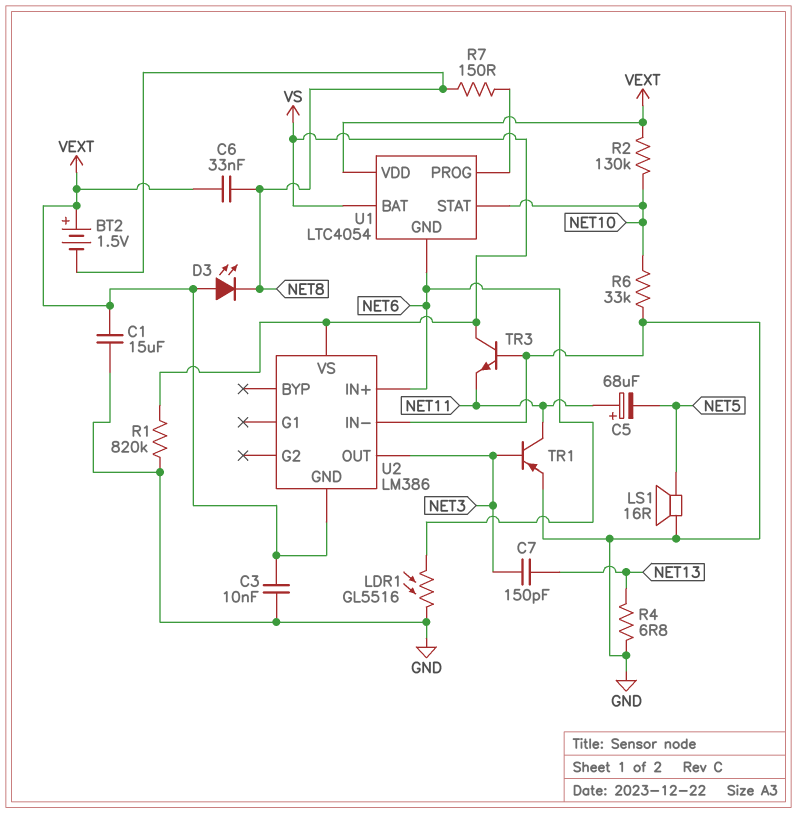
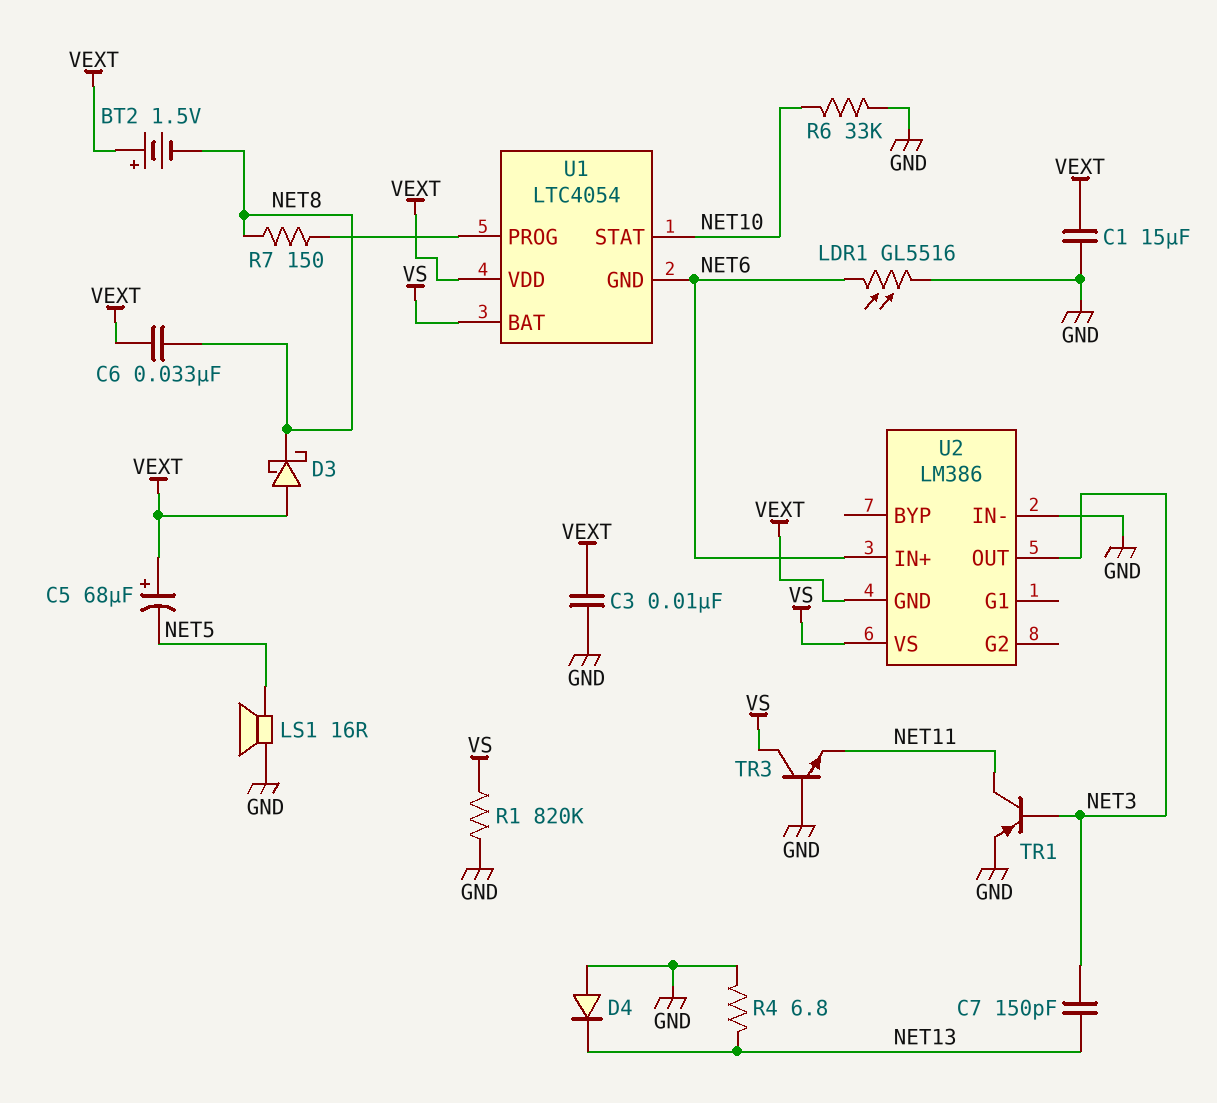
C5: 68uF (plus NET11, minus NET5) -> 68uF (plus VEXT, minus NET5)
D3: LED (A VEXT, K NET8) -> schottky (A VEXT, K NET8)
D4: none -> diode (A GND, K NET13)
R2: 130k (NET10, VEXT) -> none

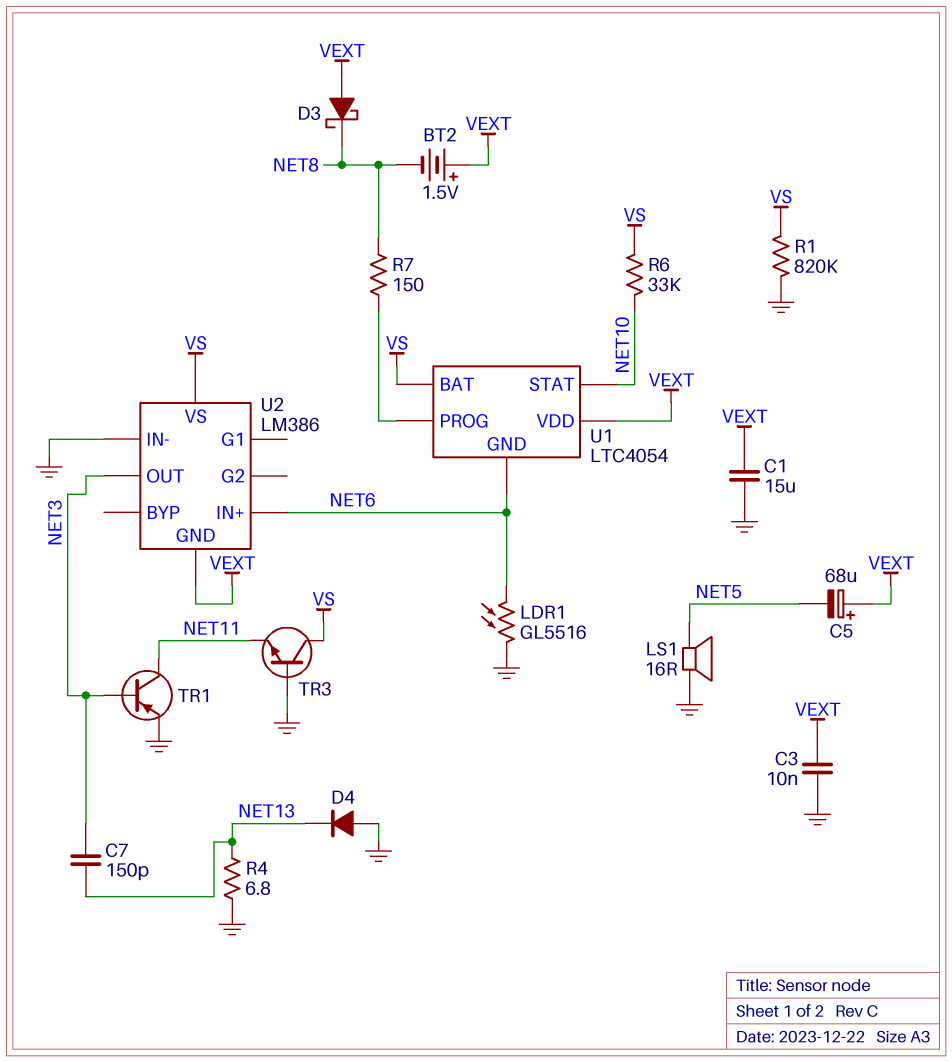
C6: 33nF (NET8, VEXT) -> none
R6: 33k (GND, NET10) -> 33k (NET10, VS)

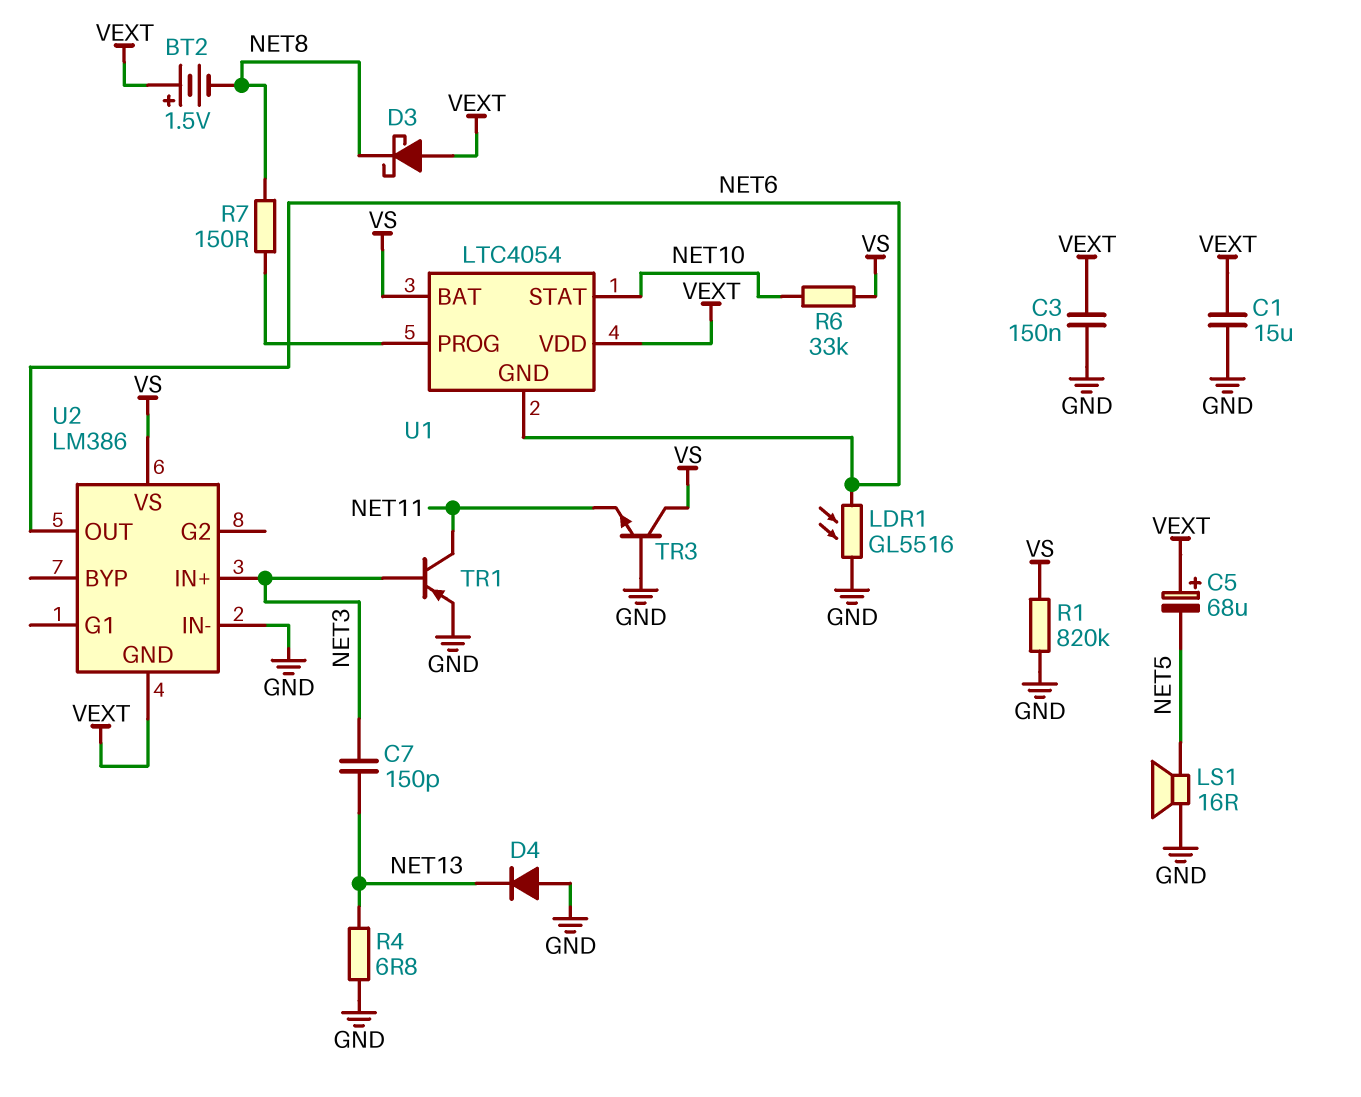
C3: 10nF (GND, VEXT) -> 150nF (GND, VEXT)
U2 pin IN+: NET6 -> NET3
U2 pin OUT: NET3 -> NET6

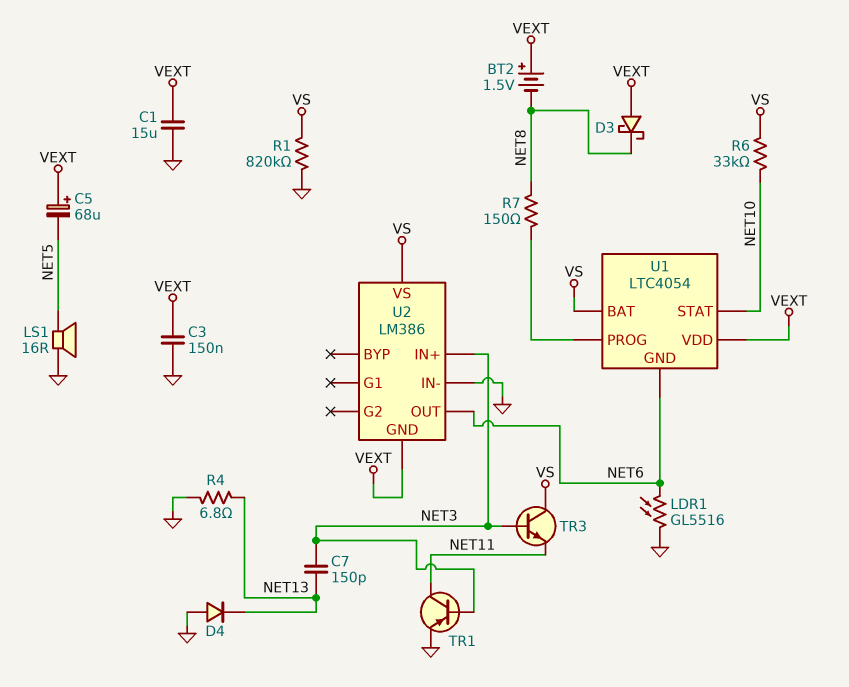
TR3: NPN (B GND, C VS, E NET11) -> NPN (B NET3, C VS, E NET11)

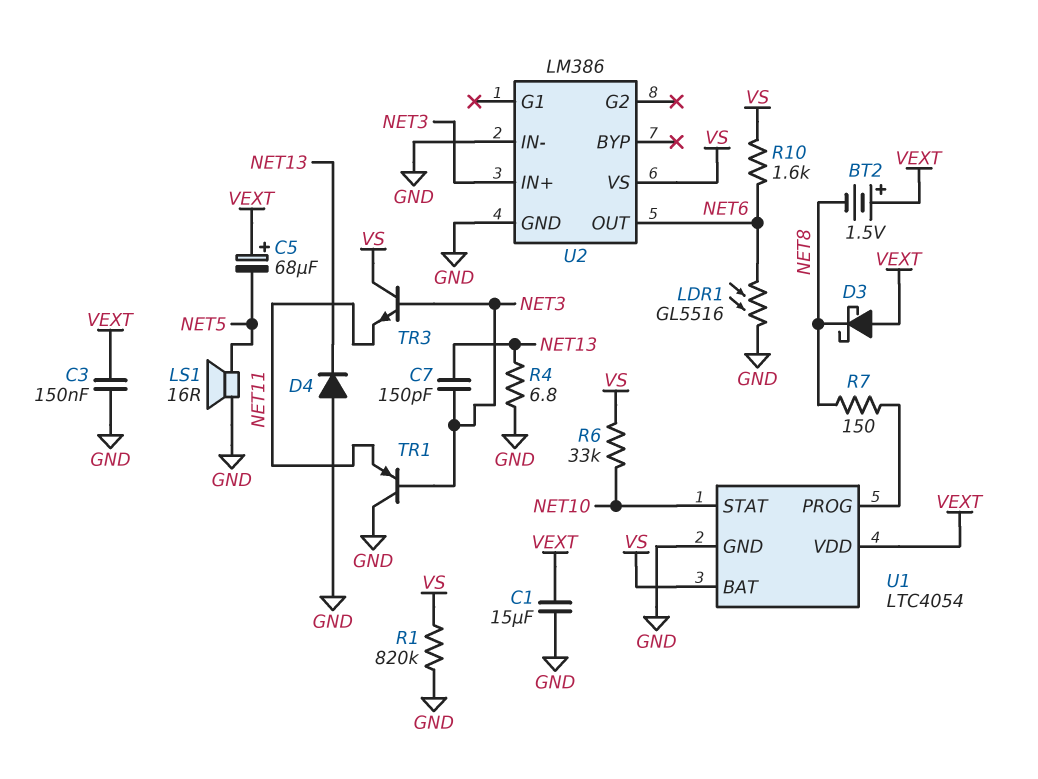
R10: none -> 1.6k (NET6, VS)
TR1: PNP (B NET3, C NET11, E GND) -> PNP (B NET3, C GND, E NET11)
U1 pin GND: NET6 -> GND
U2 pin GND: VEXT -> GND

